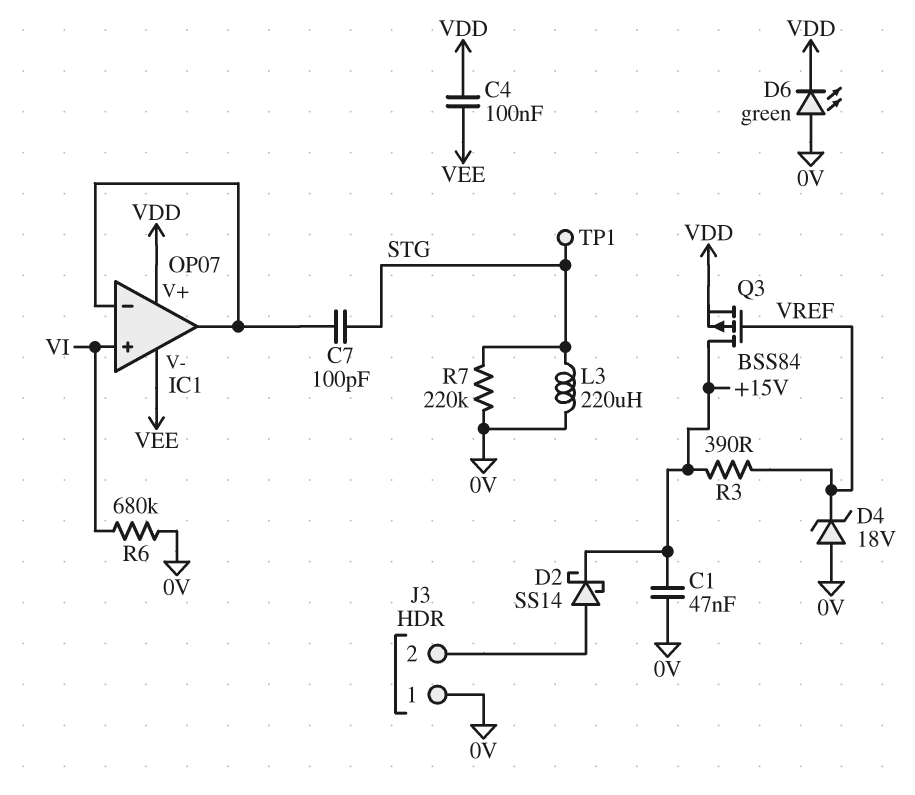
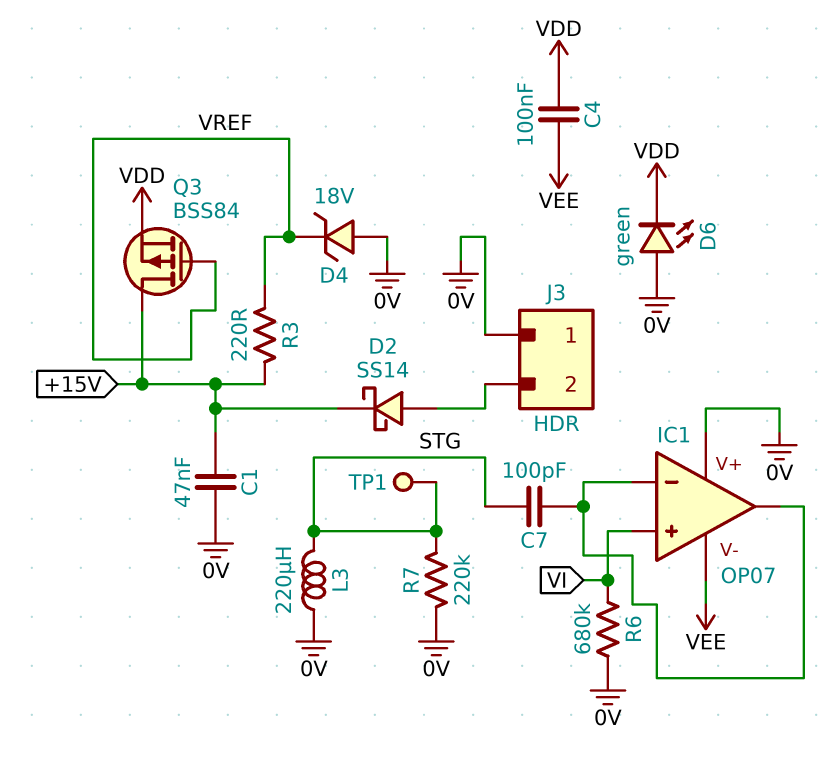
IC1 pin V+: VDD -> 0V
R3: 390 (+15V, VREF) -> 220 (+15V, VREF)

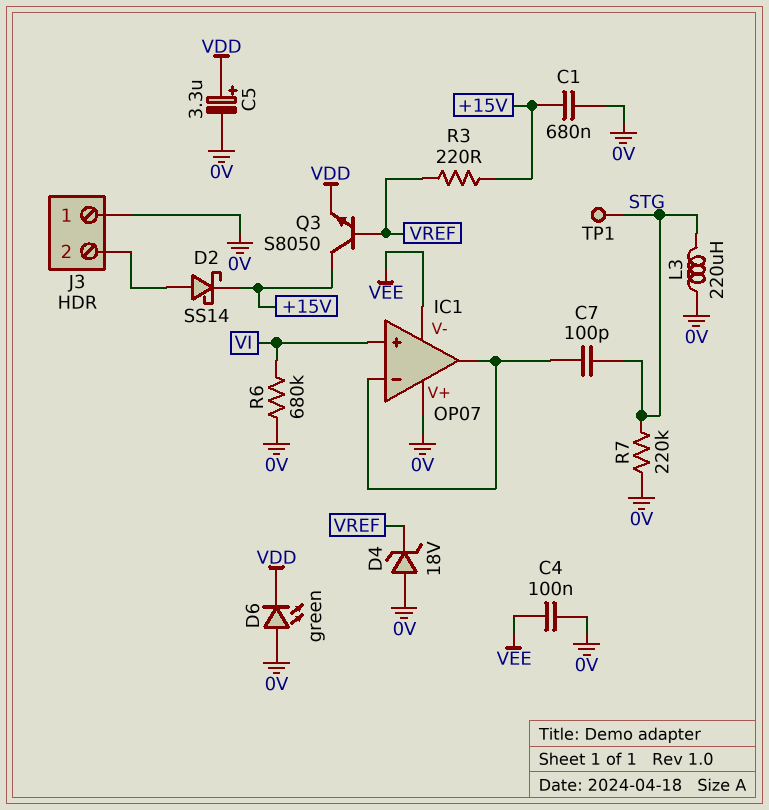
C1: 47nF (+15V, 0V) -> 680nF (+15V, 0V)
C4: 100nF (VDD, VEE) -> 100nF (0V, VEE)
C5: none -> 3.3uF (plus VDD, minus 0V)
Q3: PMOS BSS84 (G VREF, D +15V, S VDD) -> NPN S8050 (B VREF, C +15V, E VDD)

